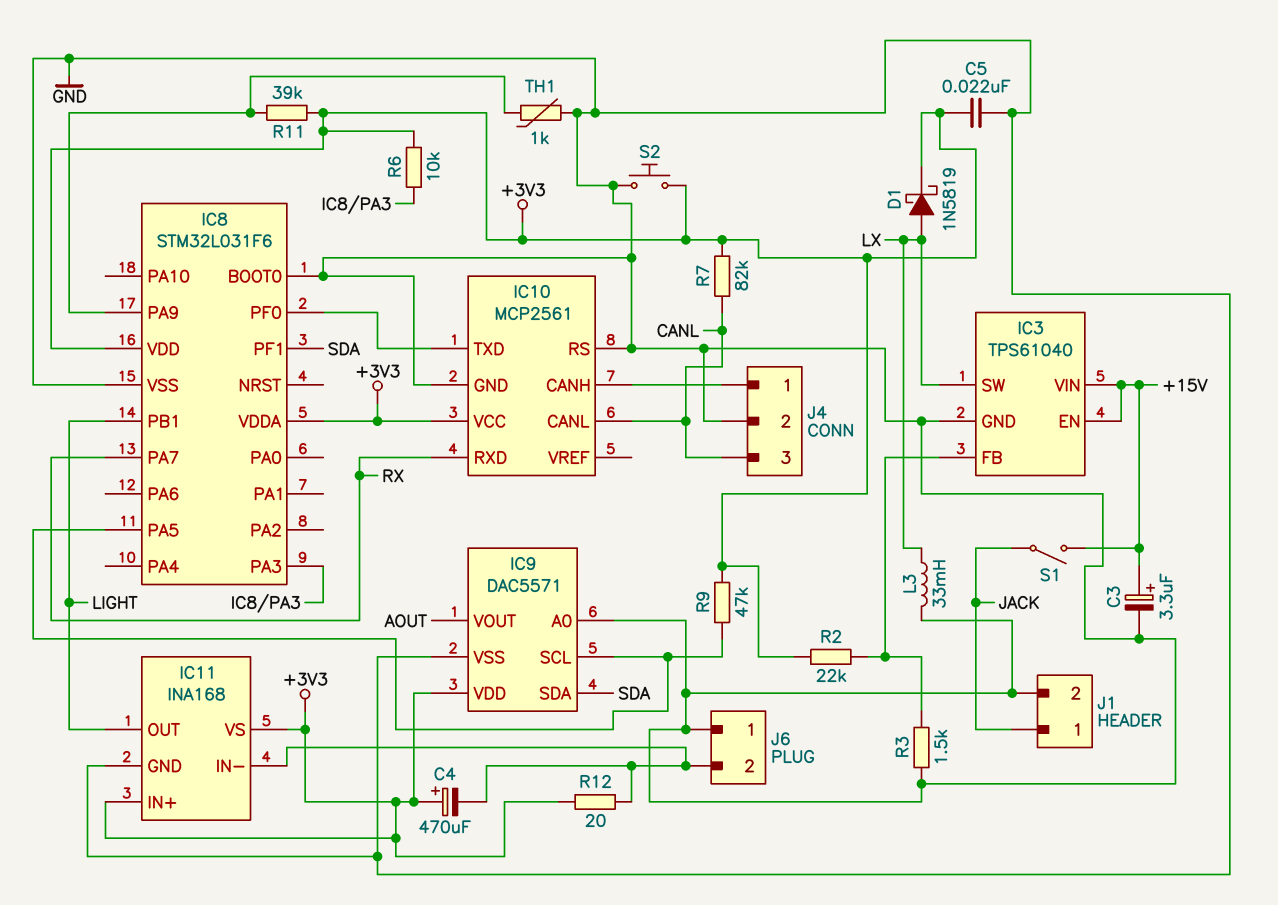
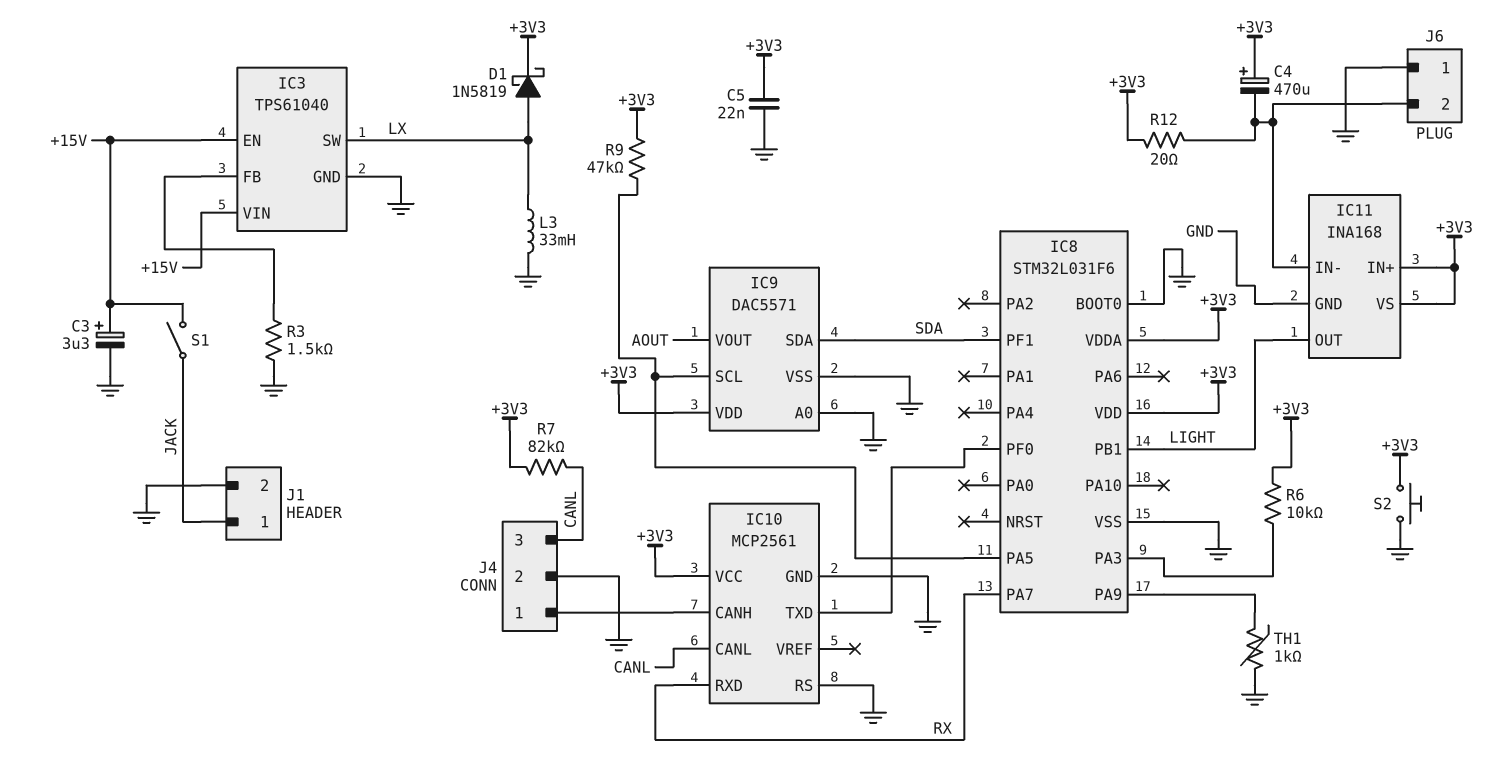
R2: 22k (+3V3, IC3/FB) -> none
R11: 39k (+3V3, IC8/PA9) -> none

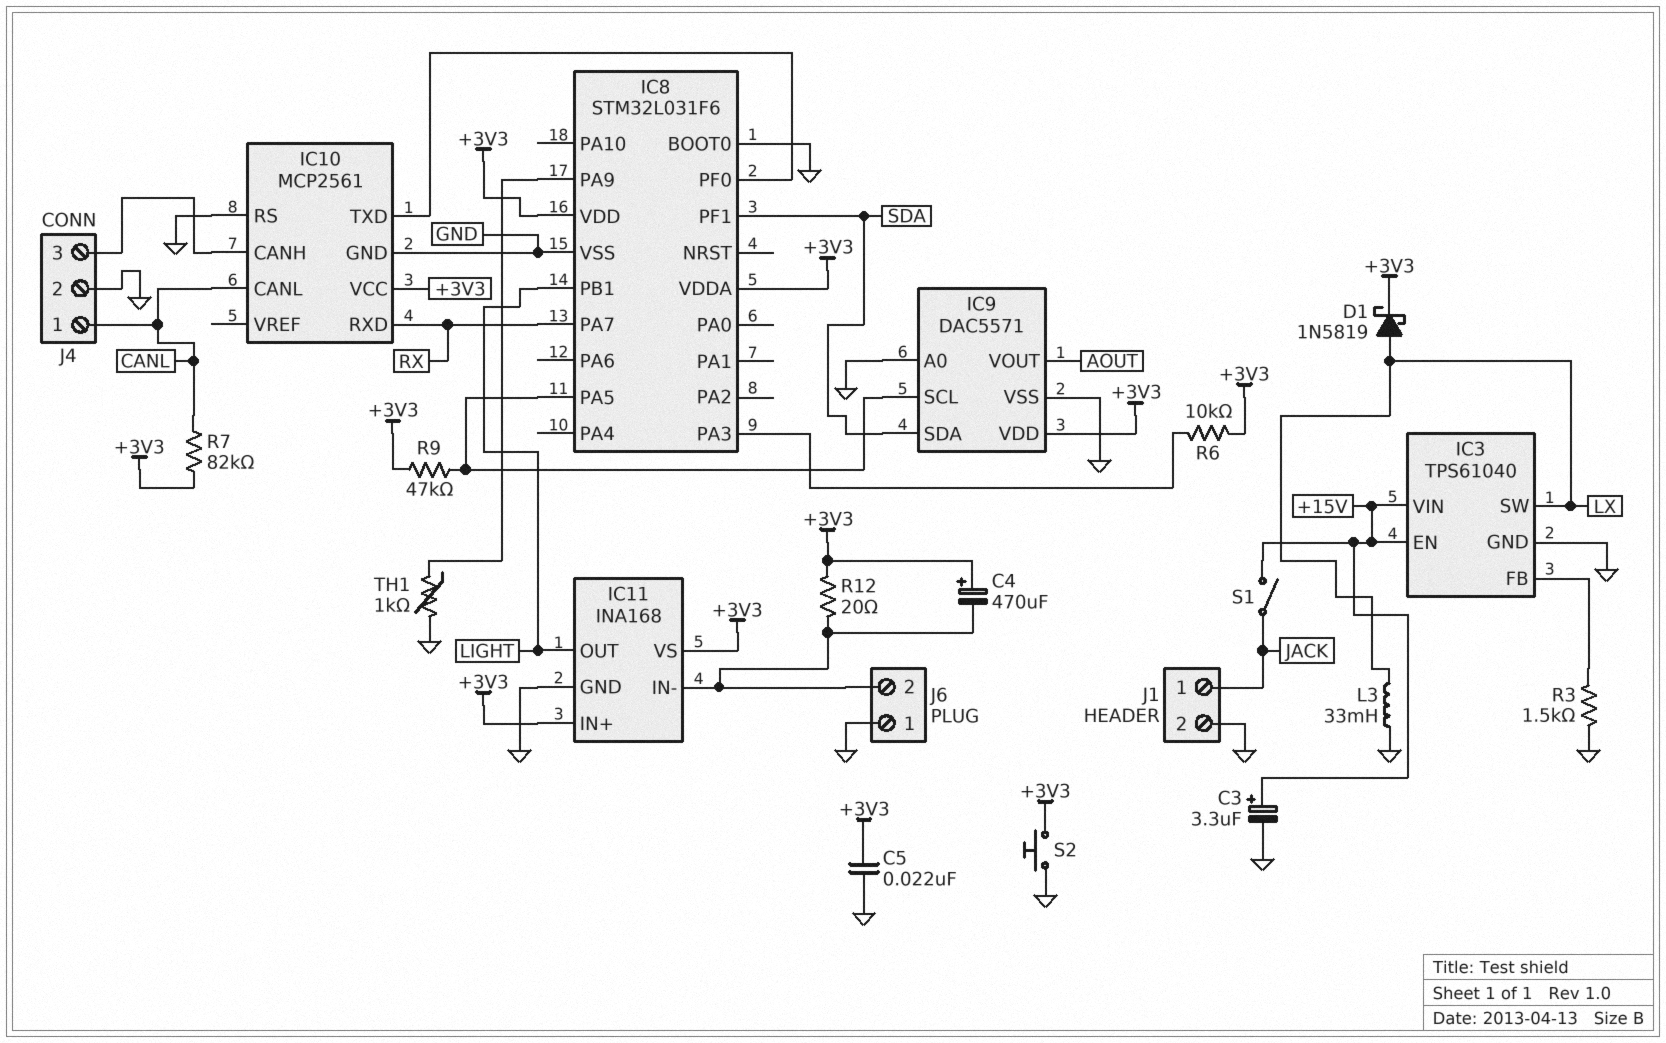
J4 pin 1: IC10/CANH -> CANL
J4 pin 3: CANL -> IC10/CANH

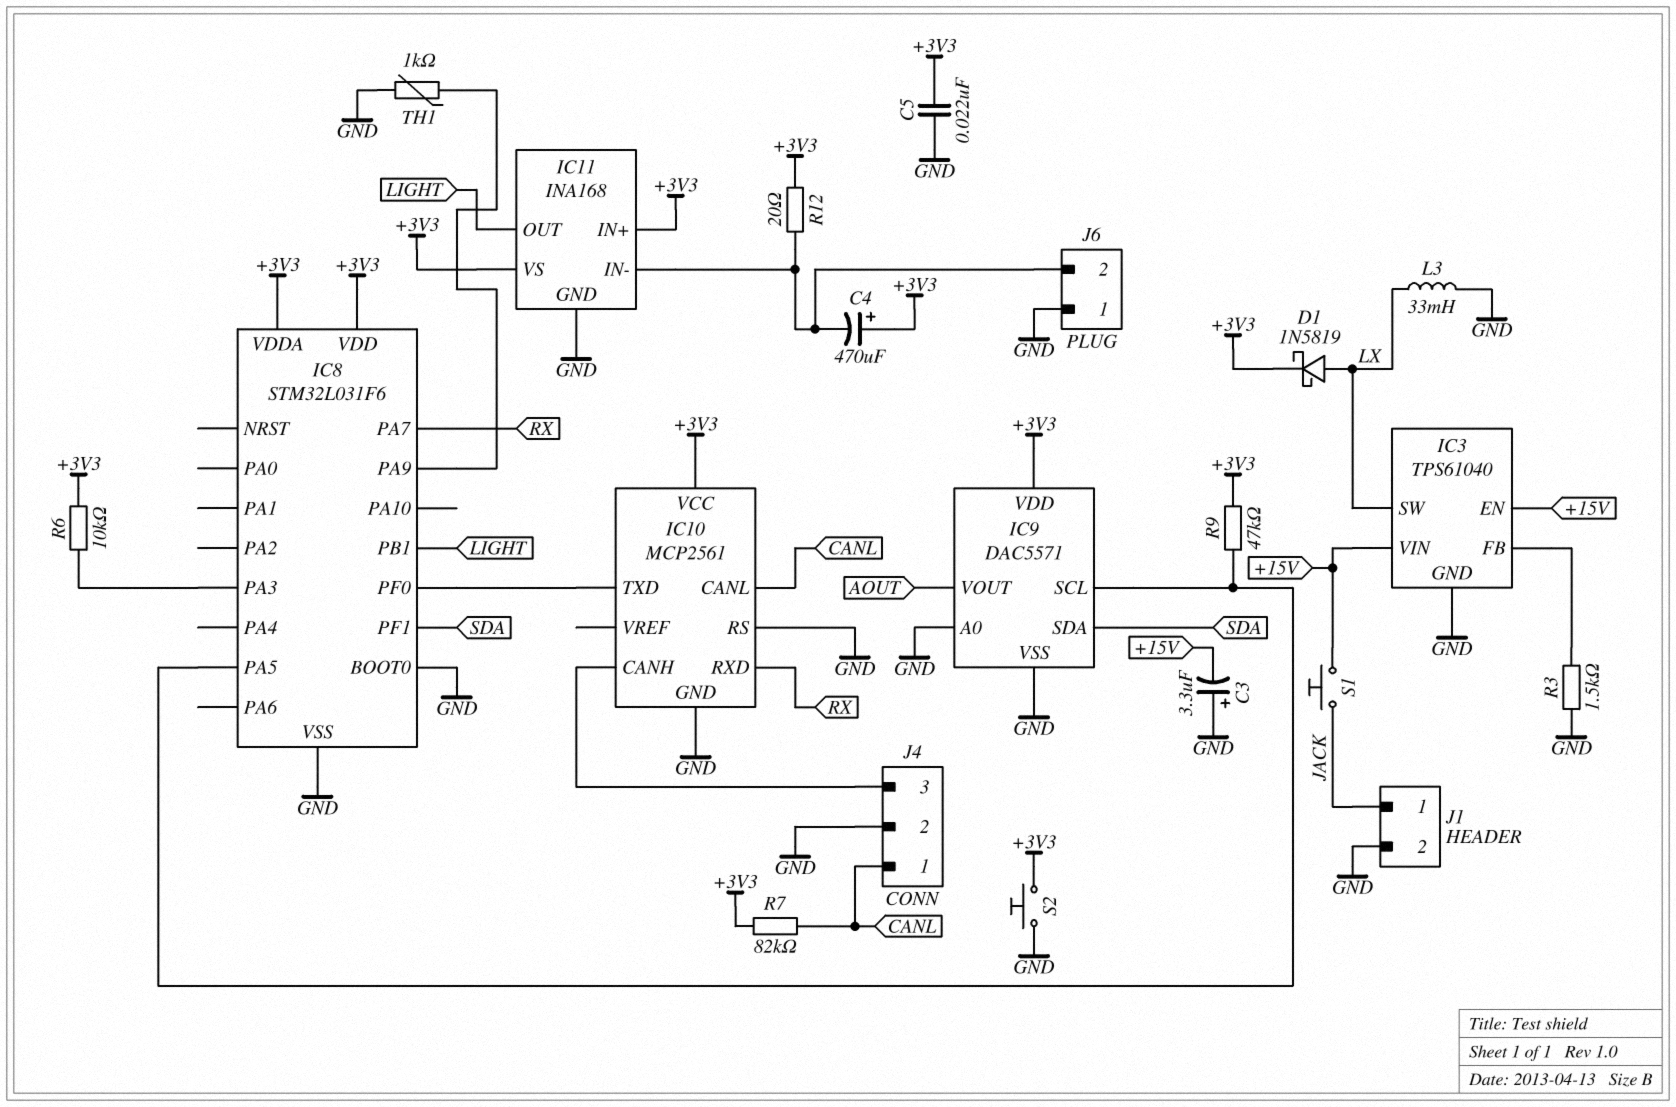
C3: 3.3uF (plus +15V, minus GND) -> 3.3uF (plus GND, minus +15V)
S1: switch (+15V, JACK) -> button (+15V, JACK)

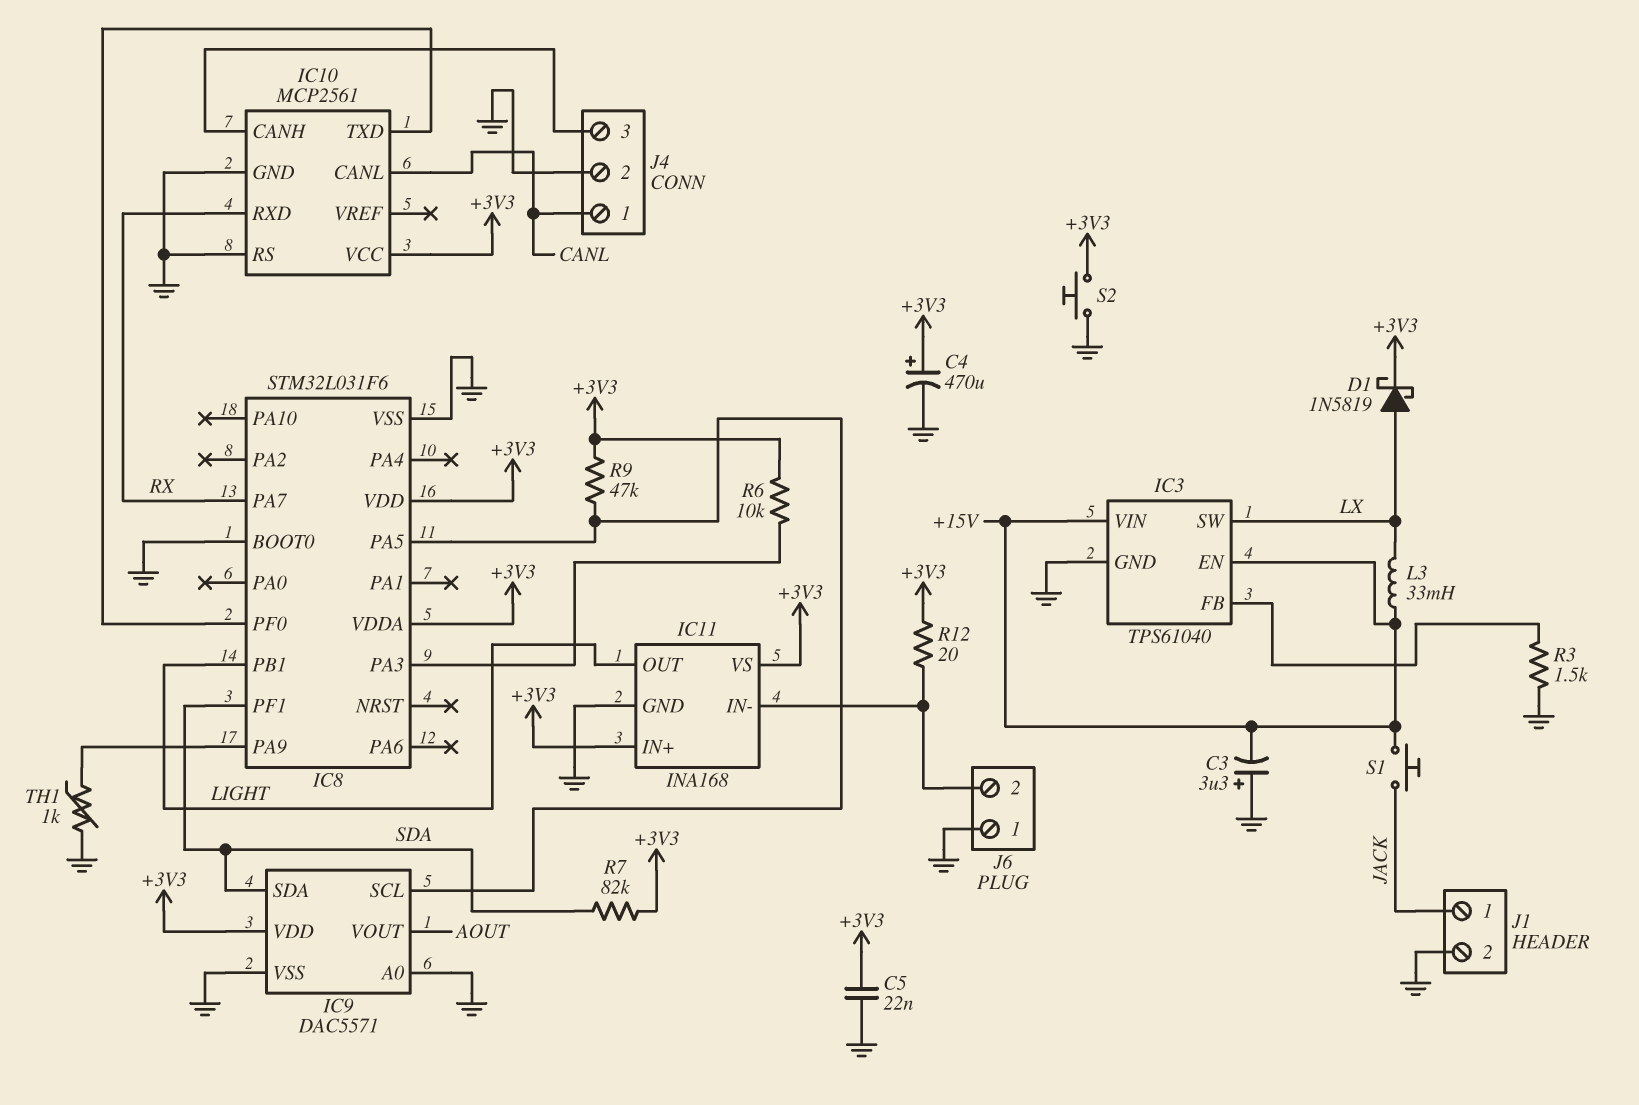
C4: 470uF (plus +3V3, minus IC11/IN-) -> 470uF (plus +3V3, minus GND)
L3: 33mH (GND, LX) -> 33mH (+15V, LX)
R7: 82k (+3V3, CANL) -> 82k (+3V3, SDA)

